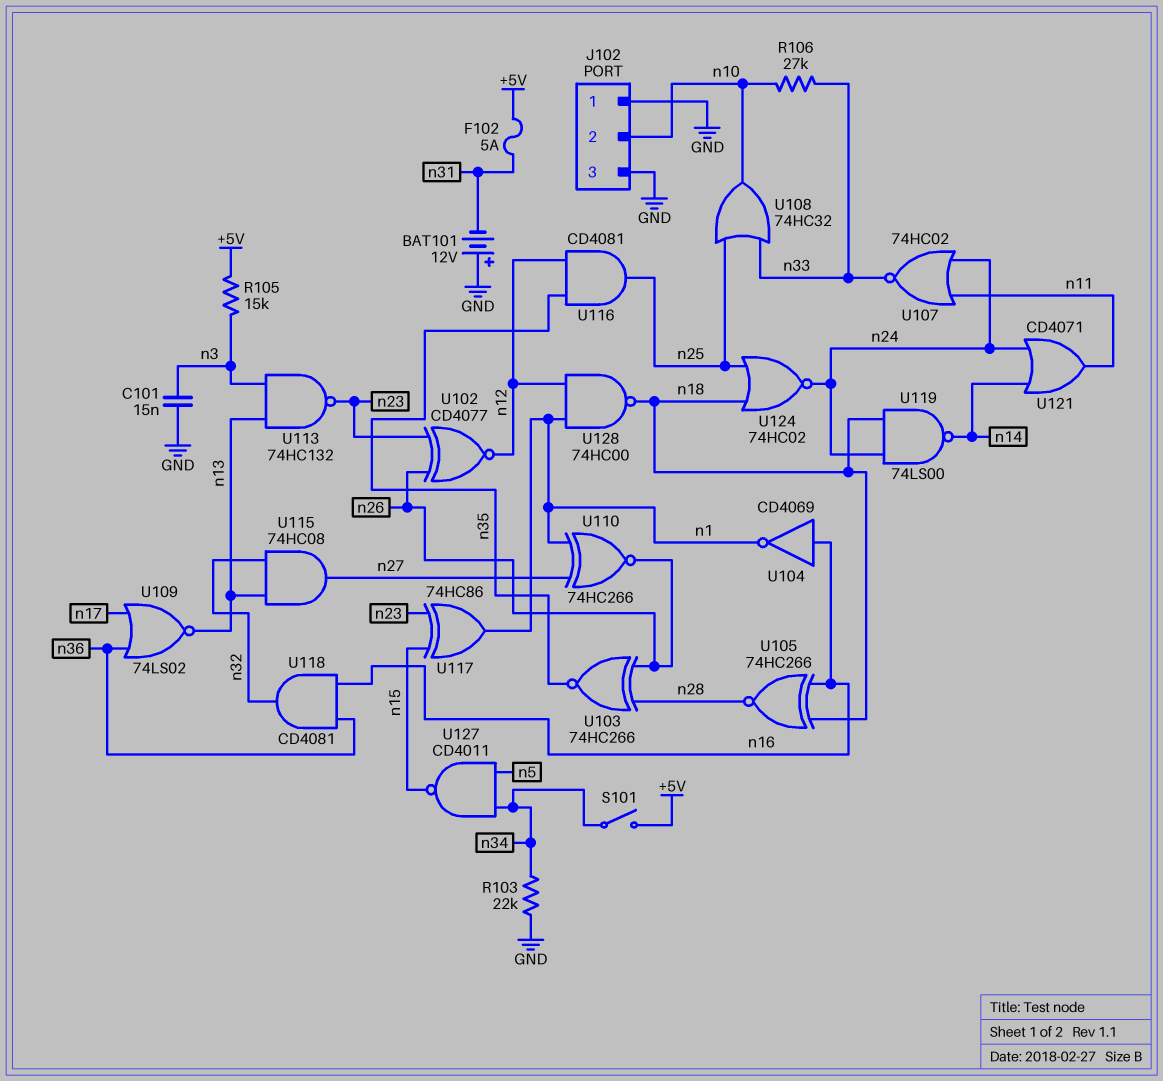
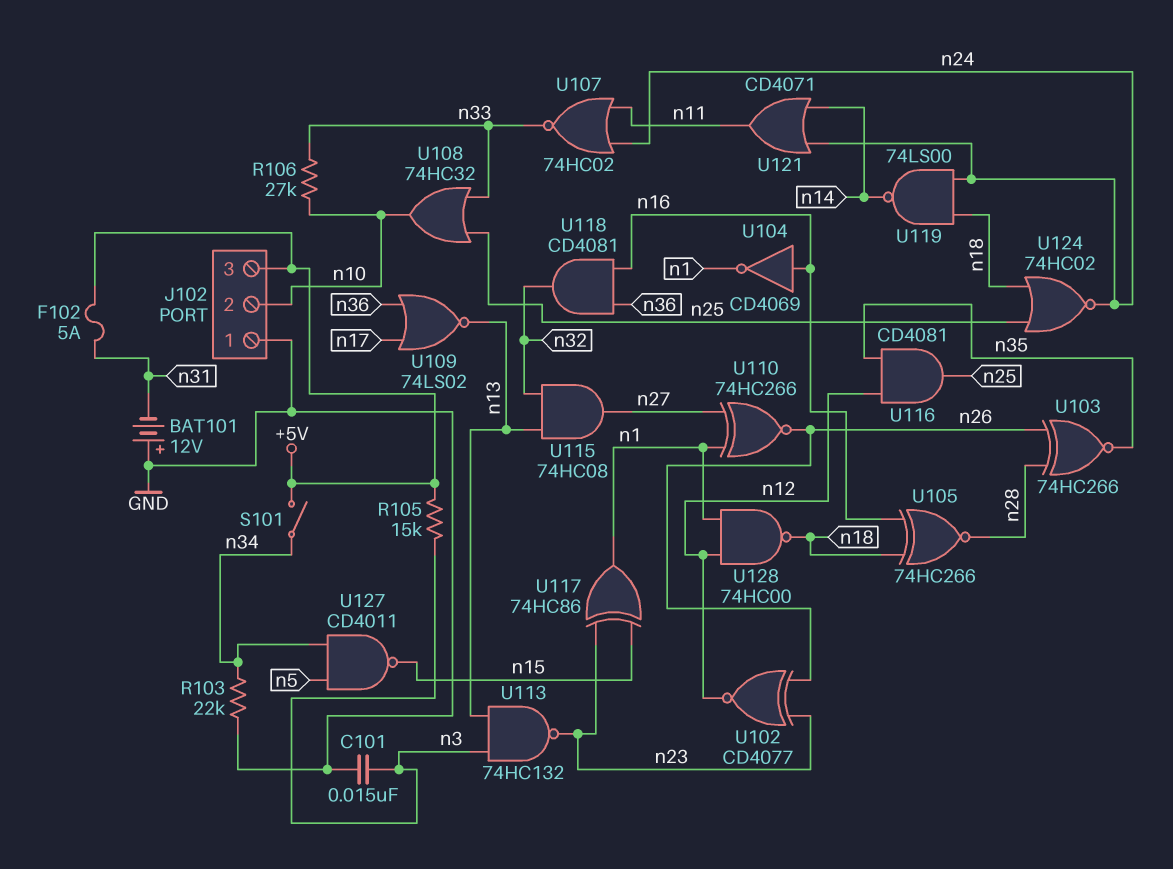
J102 pin 3: GND -> +5V

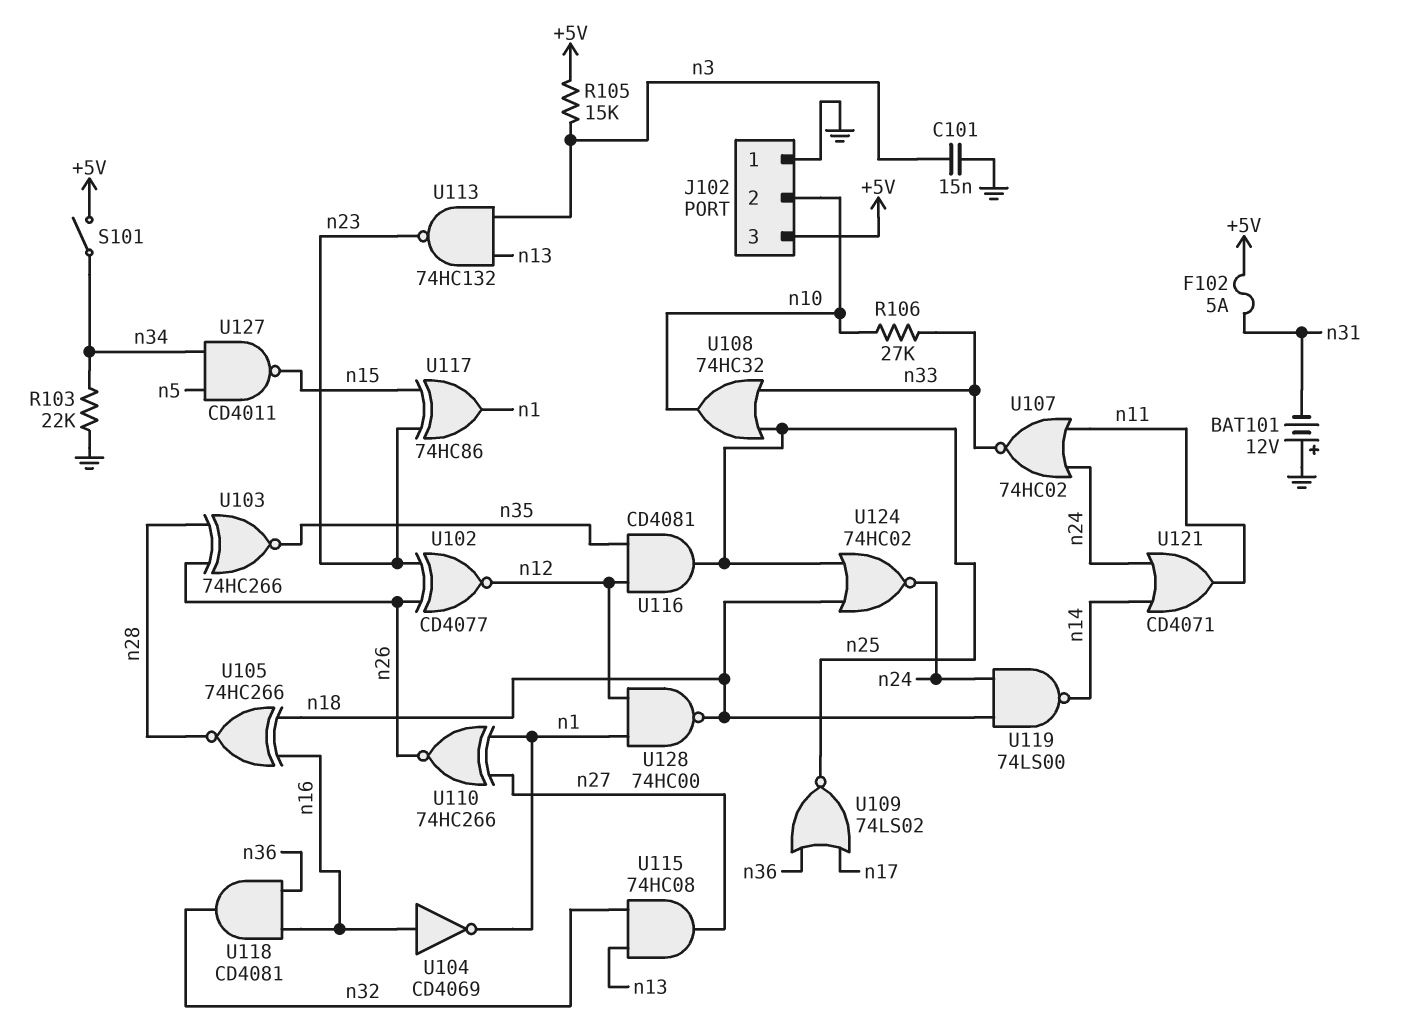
U109: NOR 74LS02 (in n17, in n36, out n13) -> NOR 74LS02 (in n17, in n36, out n25)

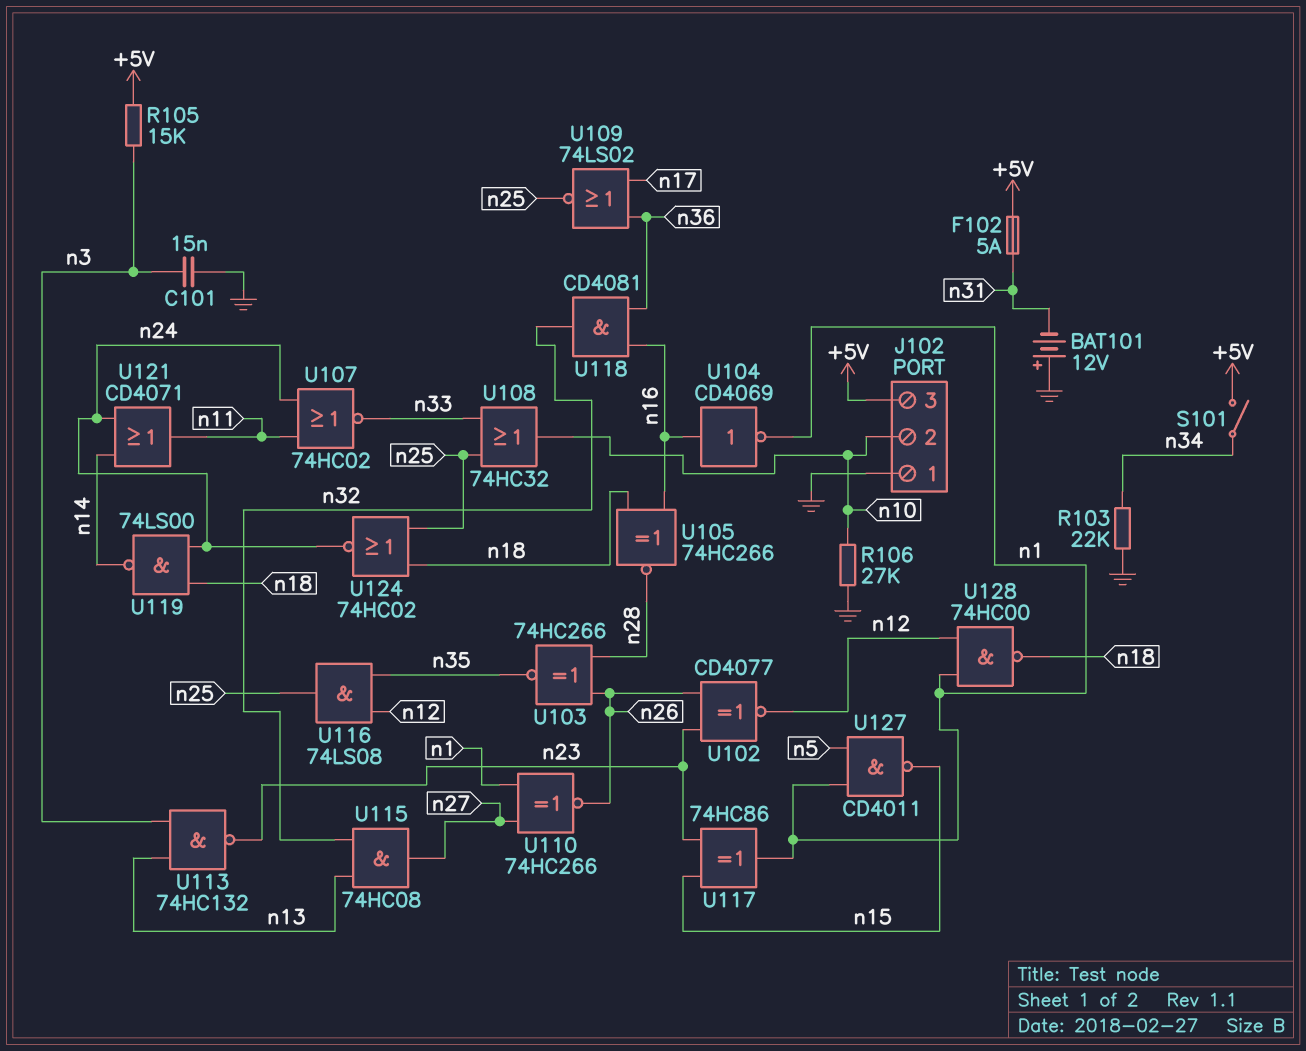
R106: 27k (n10, n33) -> 27k (GND, n10)
U116: AND CD4081 (in n12, in n35, out n25) -> AND 74LS08 (in n12, in n35, out n25)
U127: NAND CD4011 (in n5, in n34, out n15) -> NAND CD4011 (in n1, in n5, out n15)

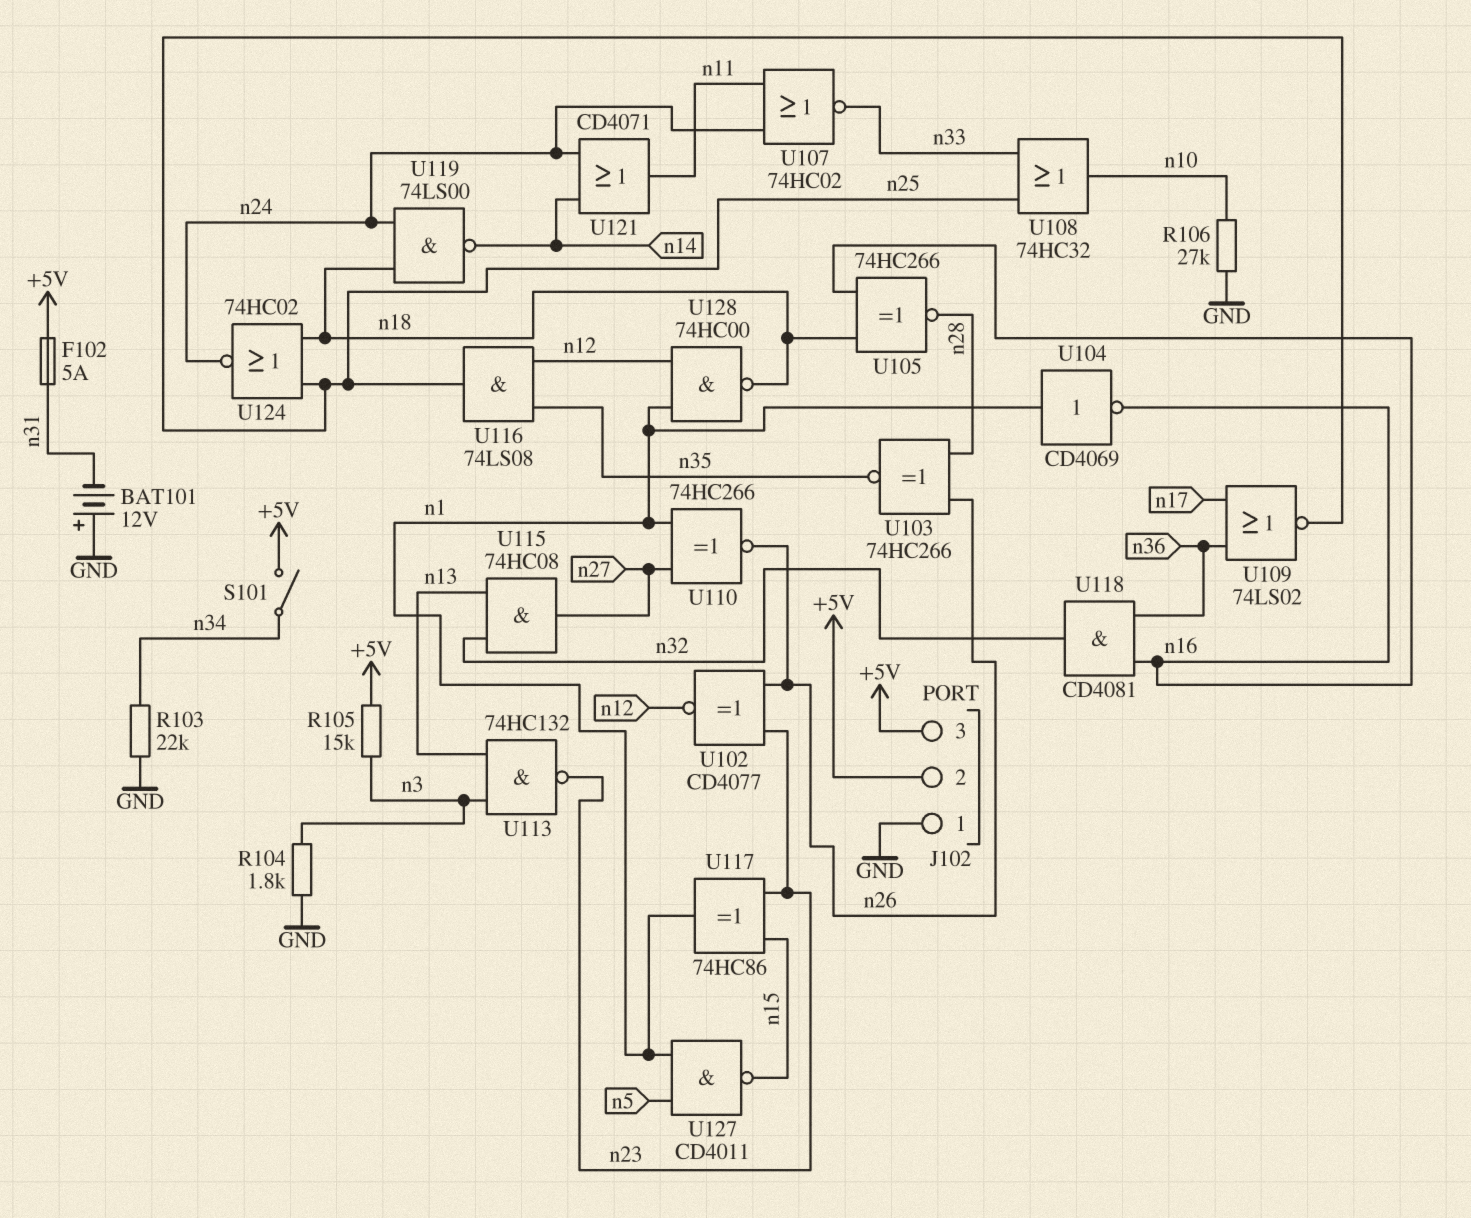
C101: 15nF (GND, n3) -> none
J102 pin 2: n10 -> +5V
R104: none -> 1.8k (GND, n3)
U104: NOT CD4069 (in n16, out n1) -> NOT CD4069 (in n1, out n16)

